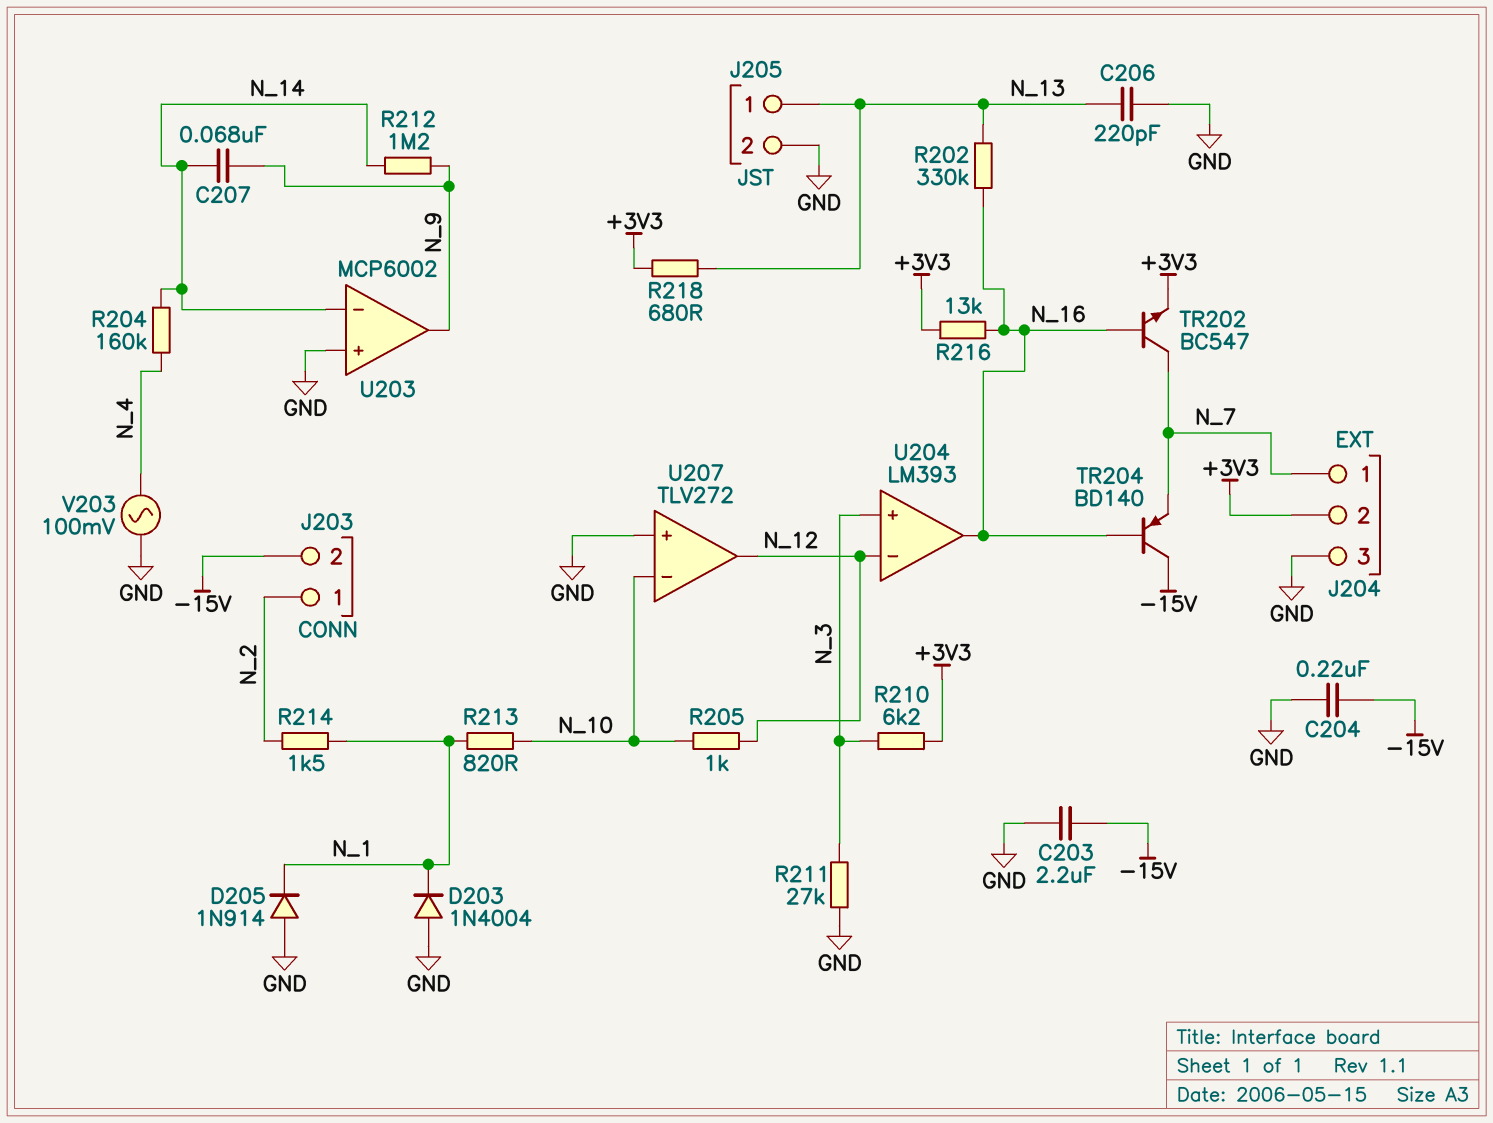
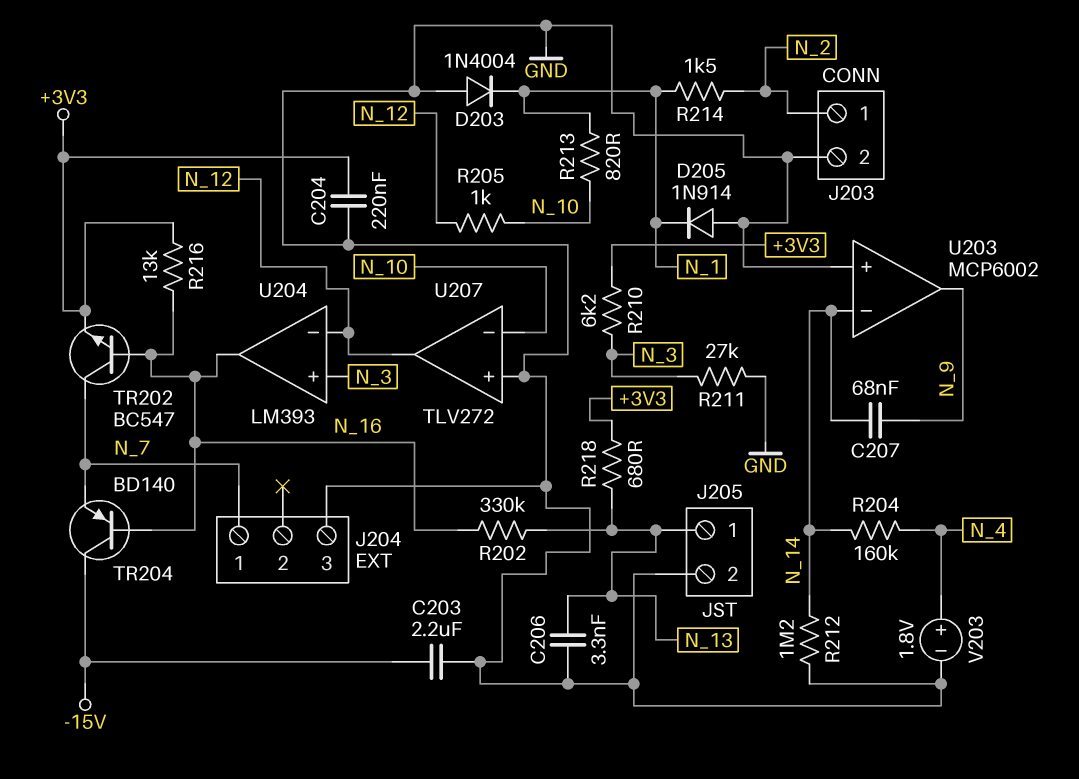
C204: 220nF (-15V, GND) -> 220nF (+3V3, GND)
C206: 220pF (GND, N_13) -> 3.3nF (GND, N_13)
J203 pin 2: -15V -> GND
J204 pin 2: +3V3 -> none
R212: 1.2M (N_9, N_14) -> 1.2M (GND, N_14)
V203: AC 100mV (GND, N_4) -> 1.8V (plus N_4, minus GND)

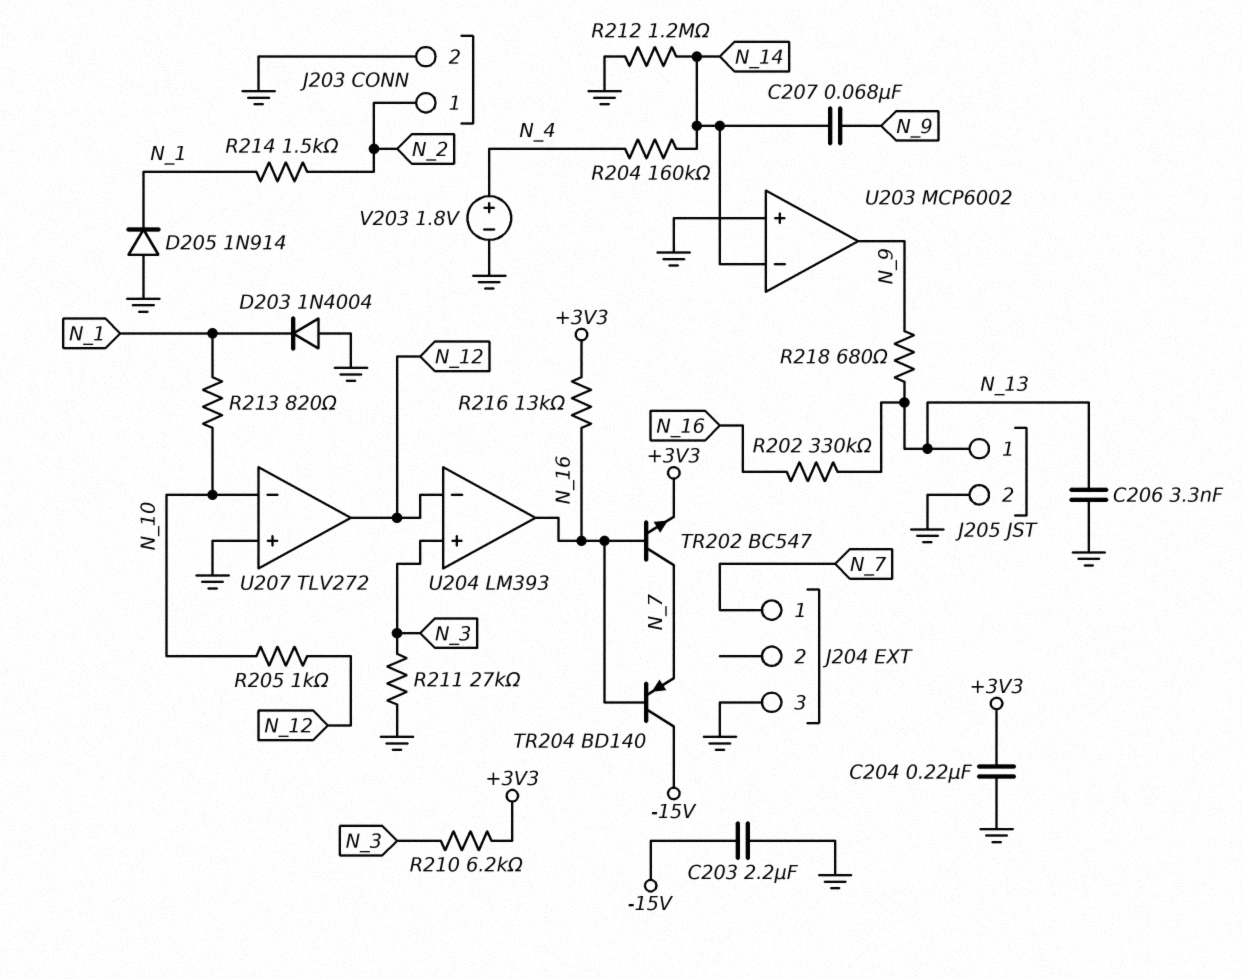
R218: 680 (+3V3, N_13) -> 680 (N_9, N_13)

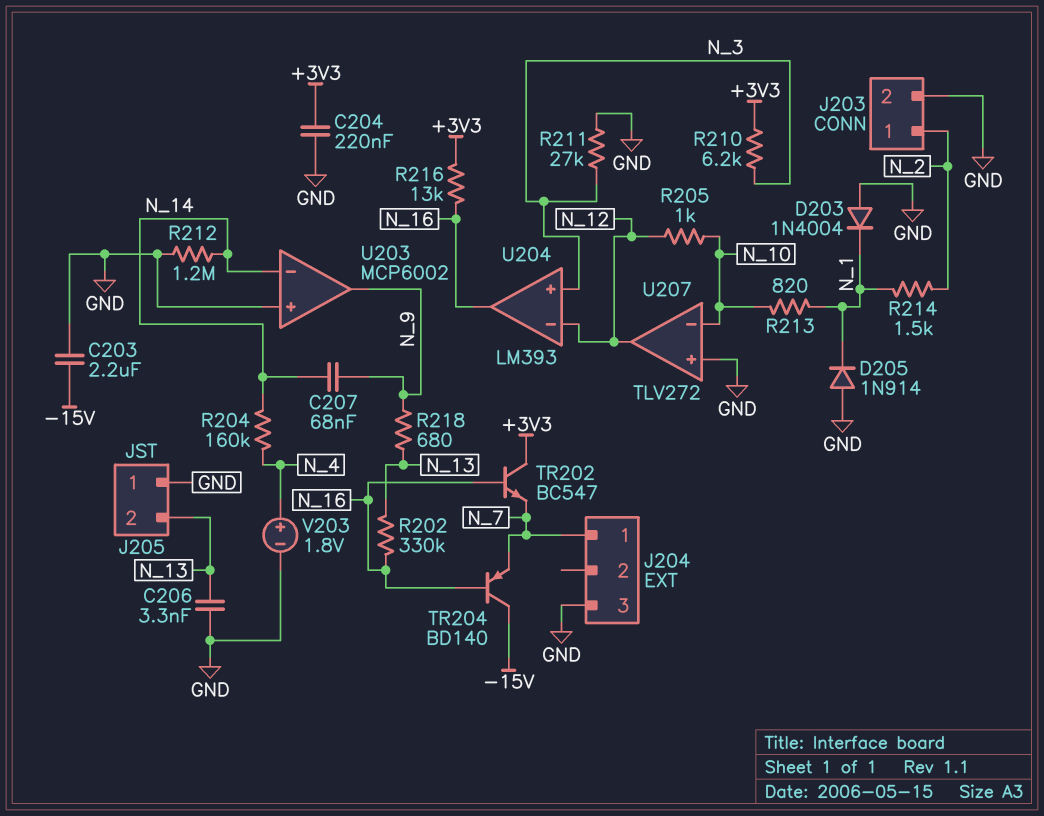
J205 pin 1: N_13 -> GND
J205 pin 2: GND -> N_13
TR202: NPN BC547 (B N_16, C N_7, E +3V3) -> NPN BC547 (B N_16, C +3V3, E N_7)

